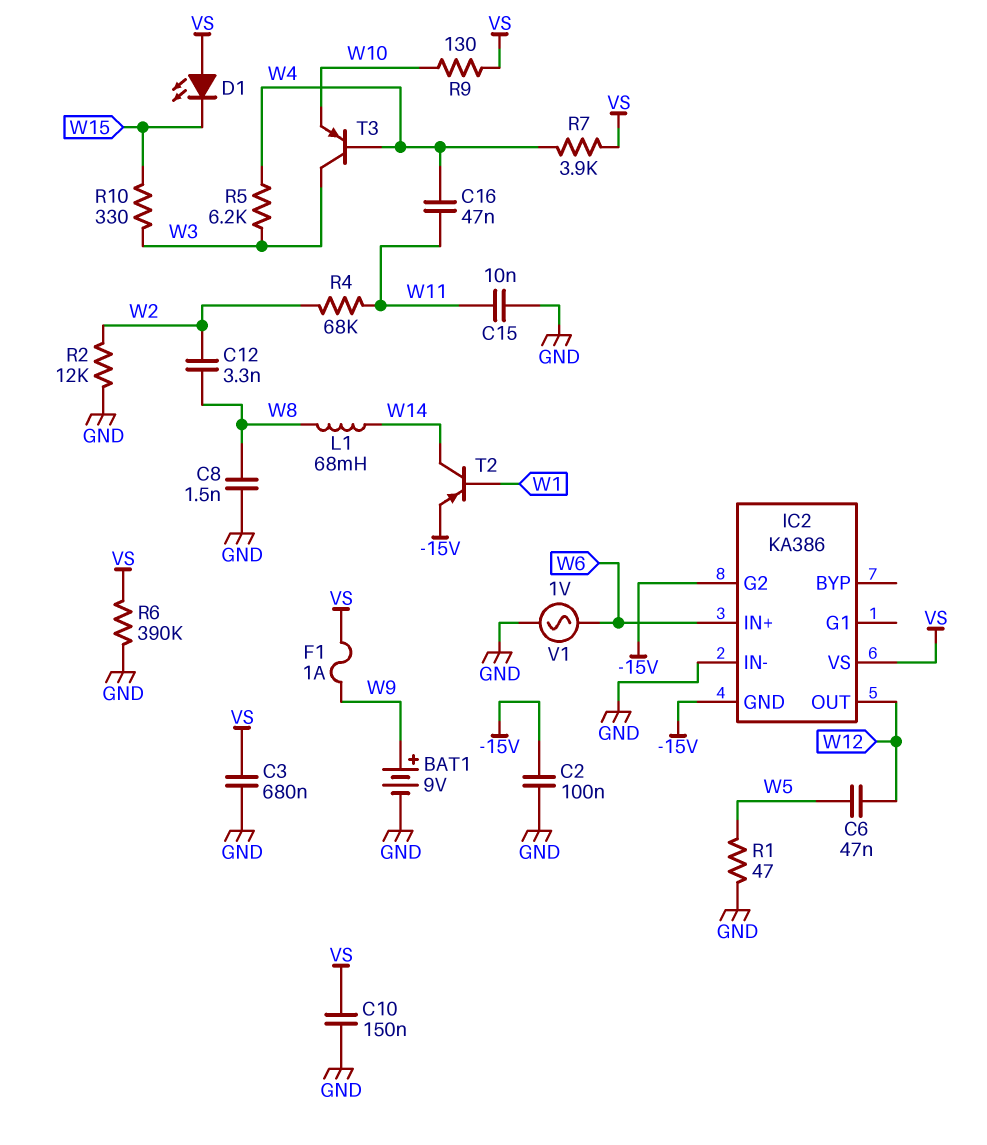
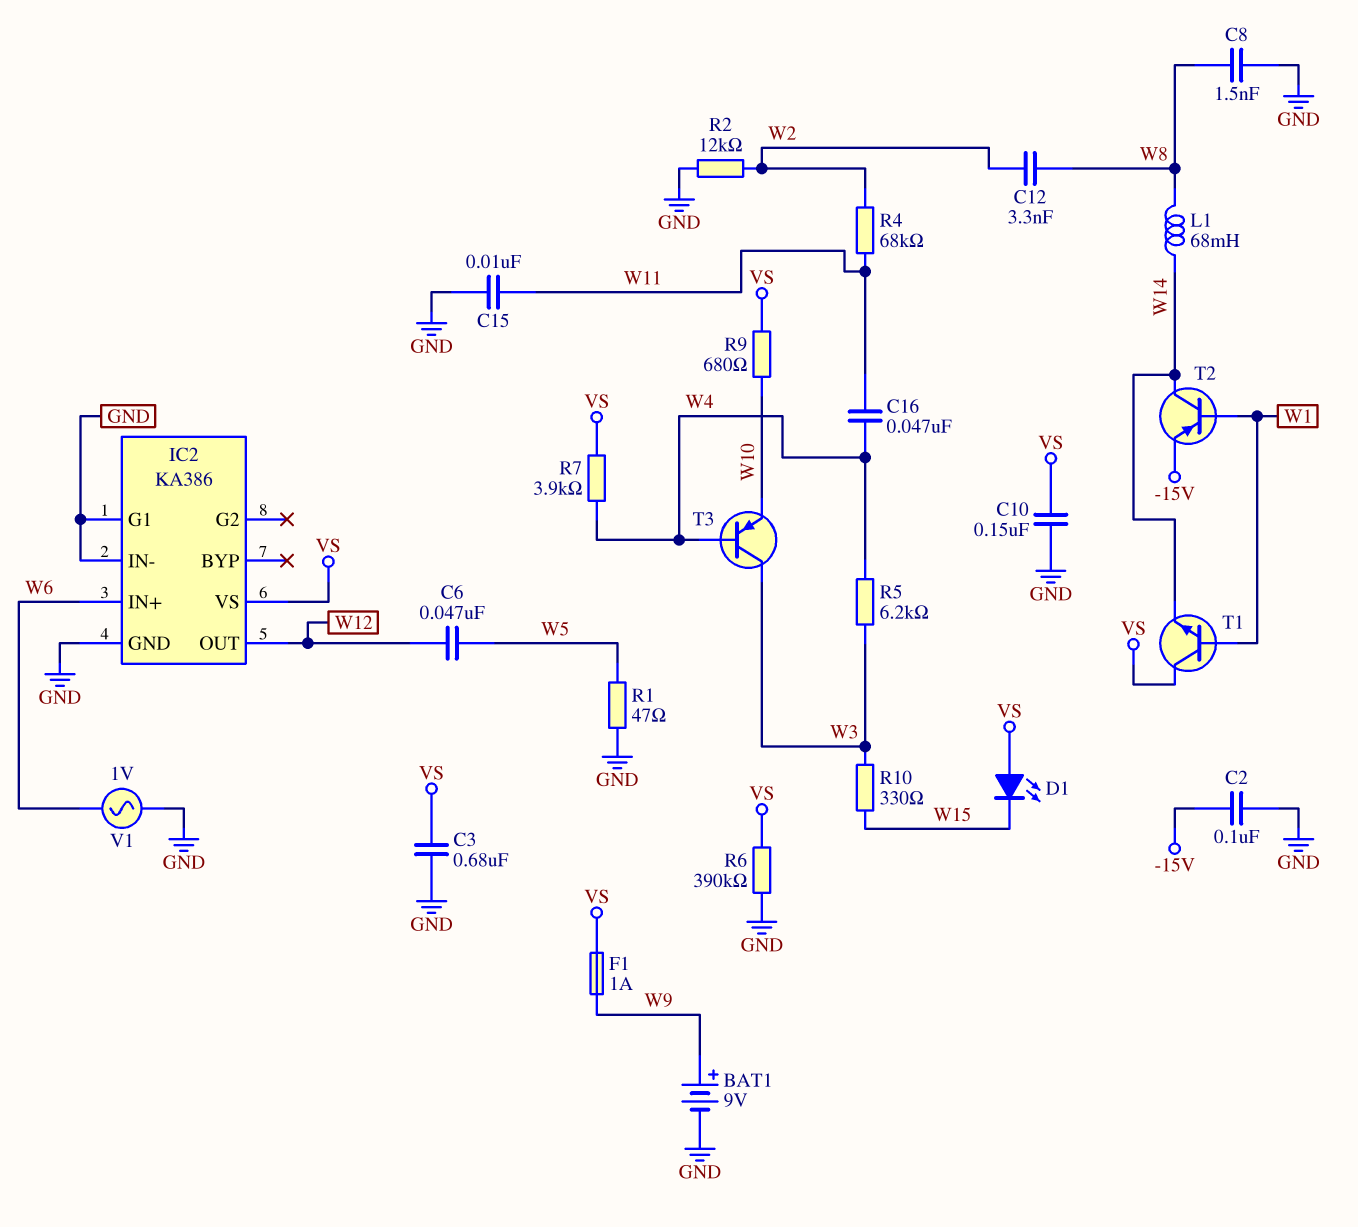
IC2 pin G1: none -> GND
IC2 pin G2: -15V -> none
IC2 pin GND: -15V -> GND
R9: 130 (VS, W10) -> 680 (VS, W10)
T1: none -> NPN (B W1, C VS, E W14)

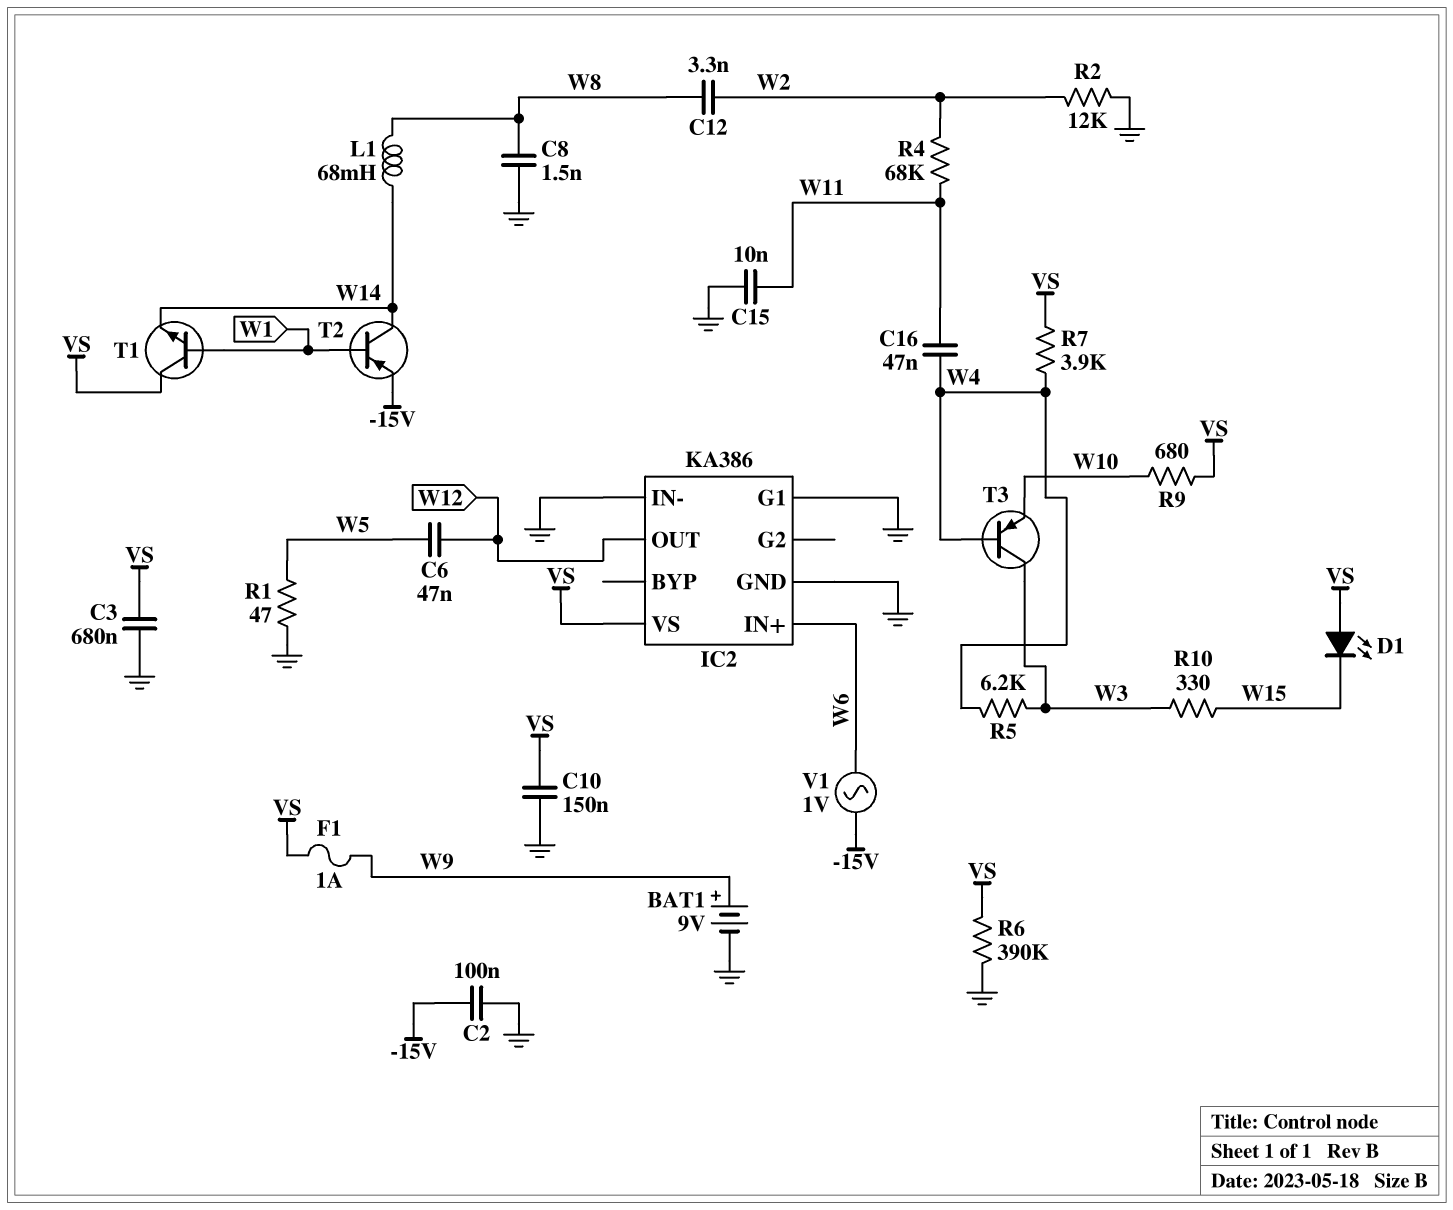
V1: AC 1V (GND, W6) -> AC 1V (-15V, W6)

